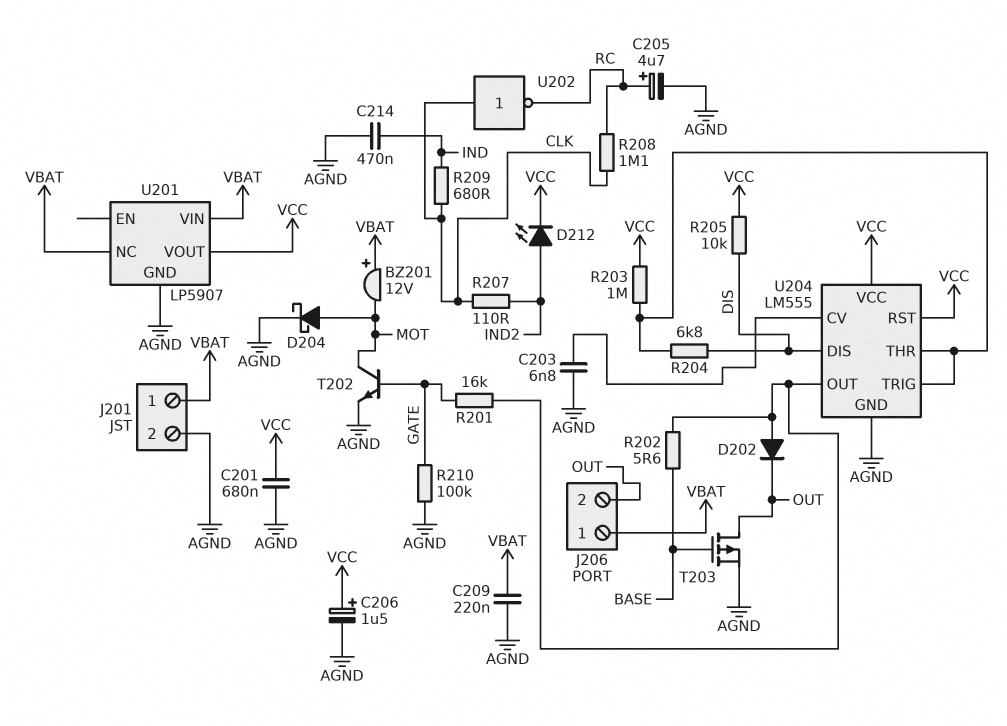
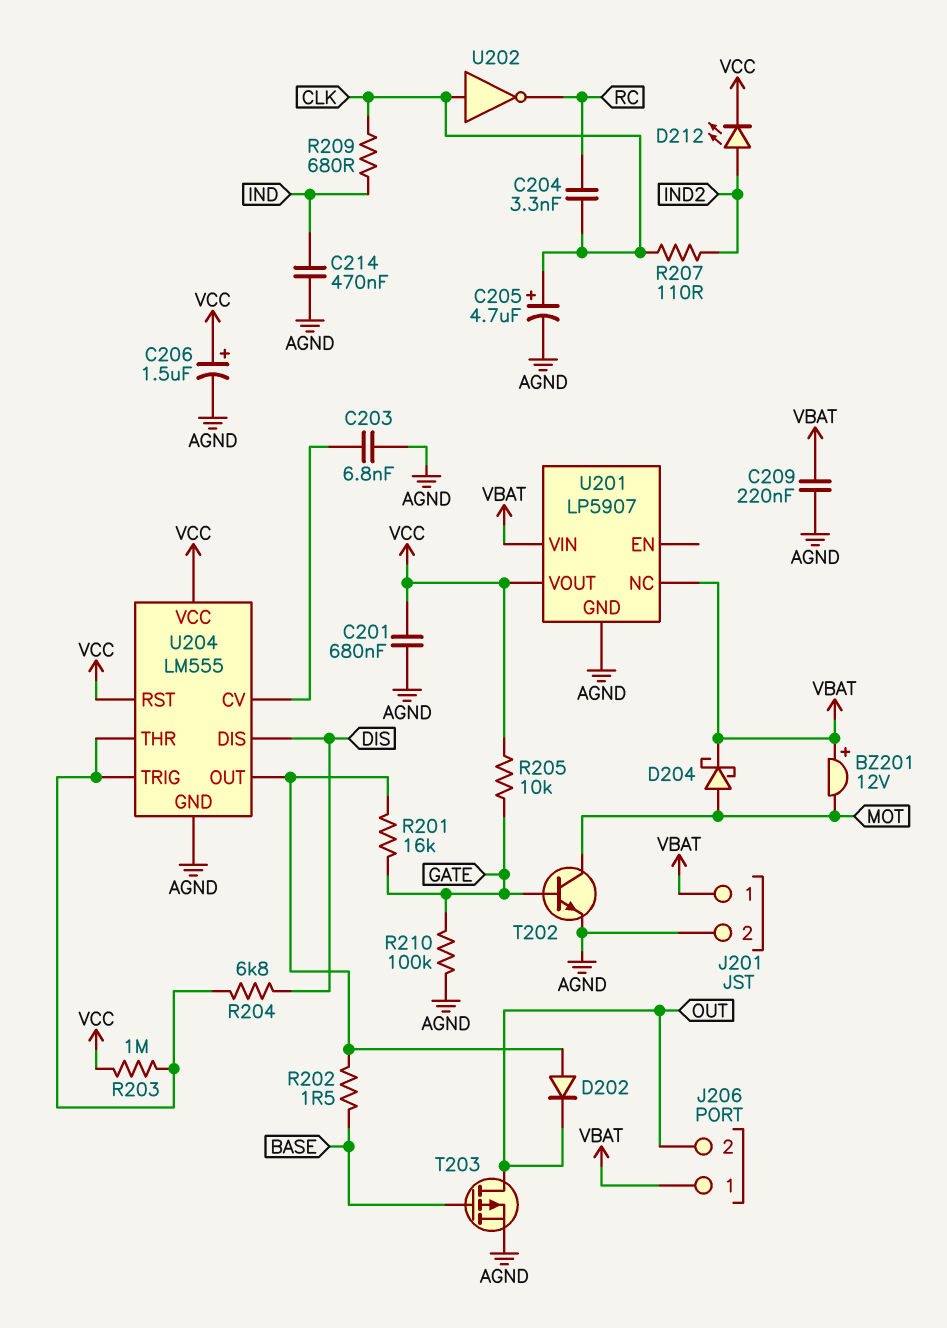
C204: none -> 3.3nF (CLK, RC)
C205: 4.7uF (plus RC, minus AGND) -> 4.7uF (plus CLK, minus AGND)
D204: schottky (A MOT, K AGND) -> schottky (A MOT, K VBAT)
R202: 5.6 (BASE, U204/OUT) -> 1.5 (BASE, U204/OUT)
R205: 10k (DIS, VCC) -> 10k (GATE, VCC)
R208: 1.1M (CLK, RC) -> none

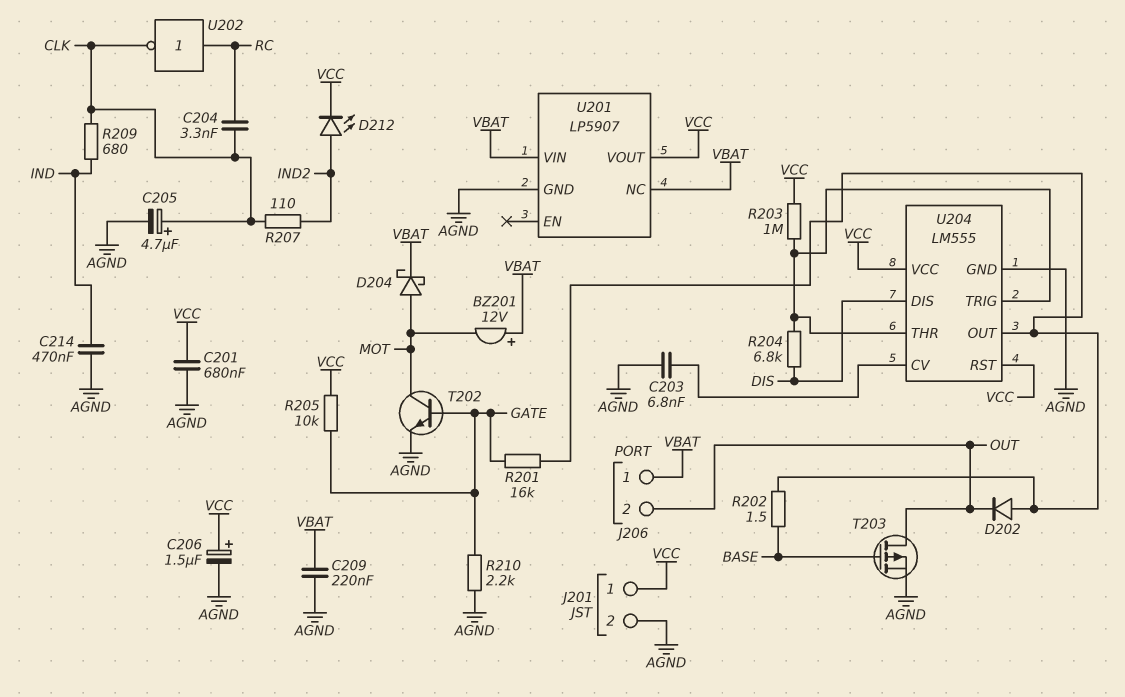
J201 pin 1: VBAT -> VCC
R210: 100k (AGND, GATE) -> 2.2k (AGND, GATE)
U202: NOT (in CLK, out RC) -> NOT (in RC, out CLK)

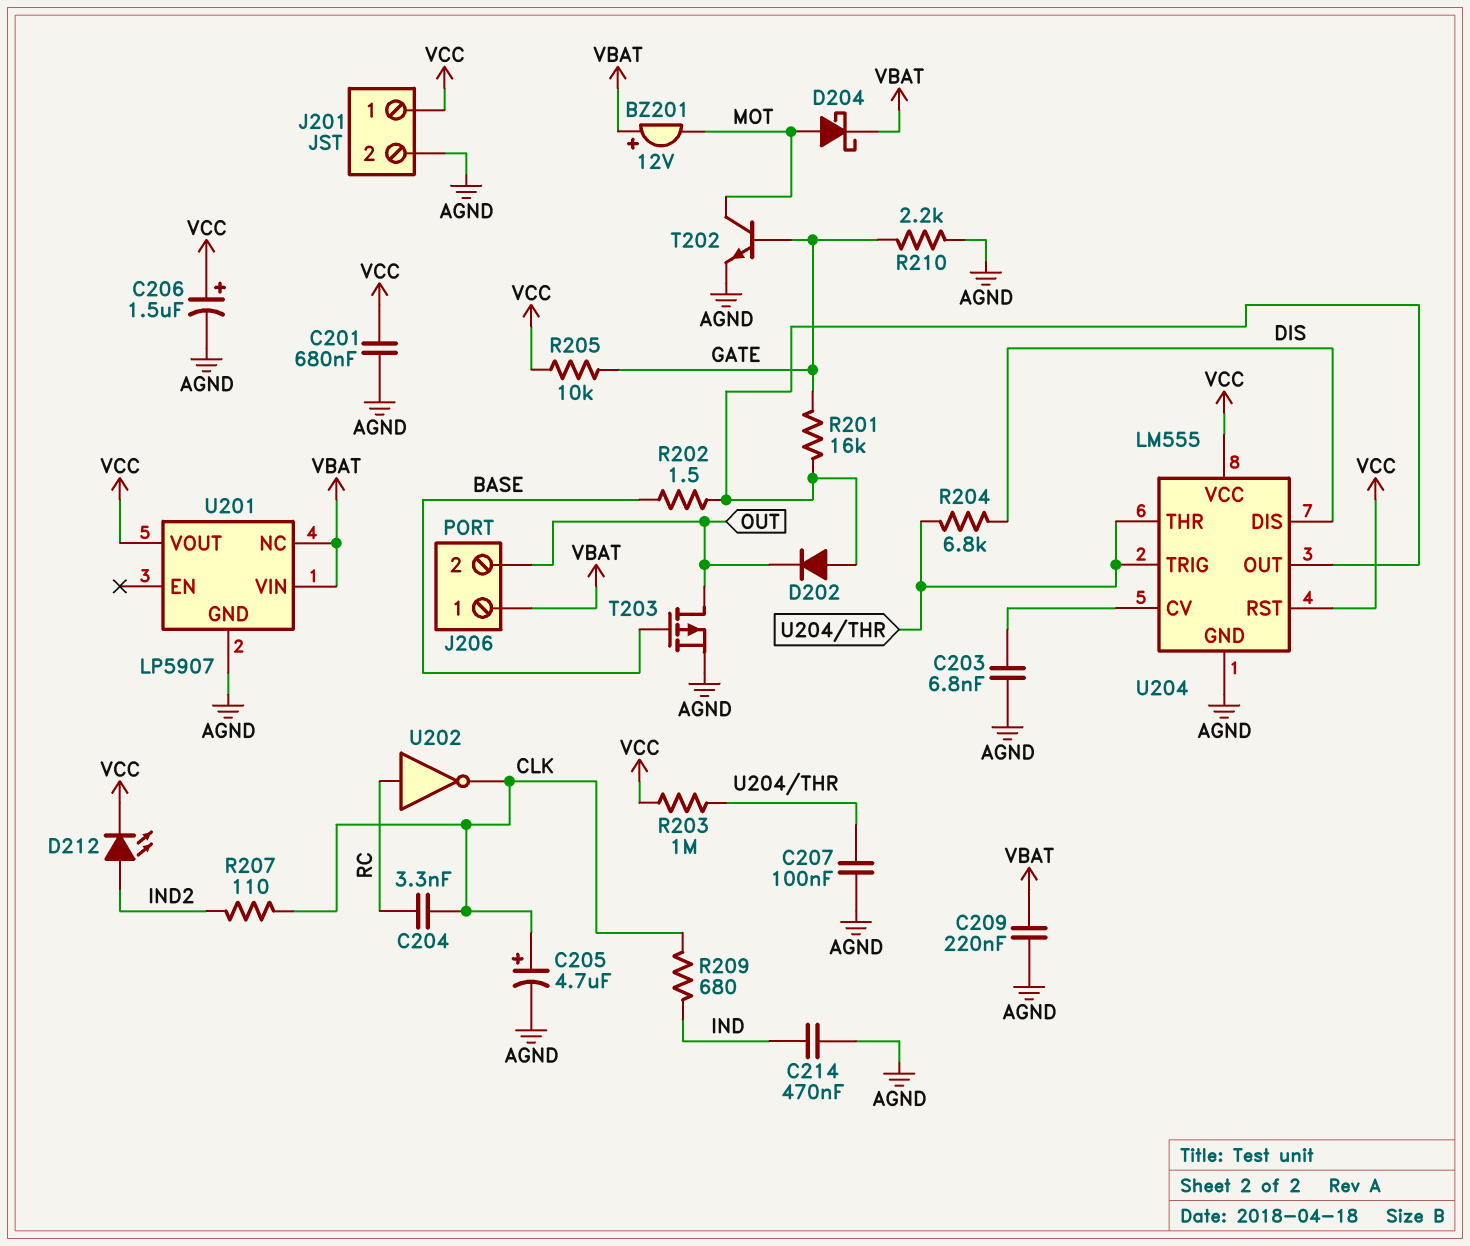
C207: none -> 100nF (AGND, U204/THR)

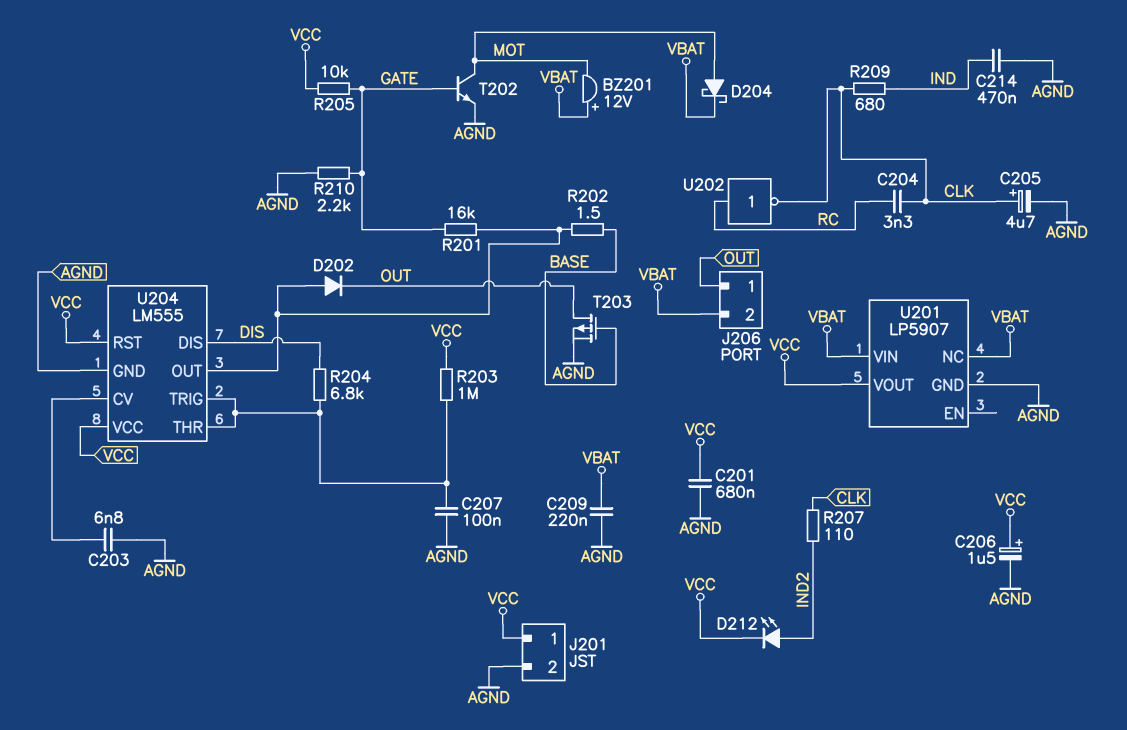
J206 pin 1: VBAT -> OUT
J206 pin 2: OUT -> VBAT

